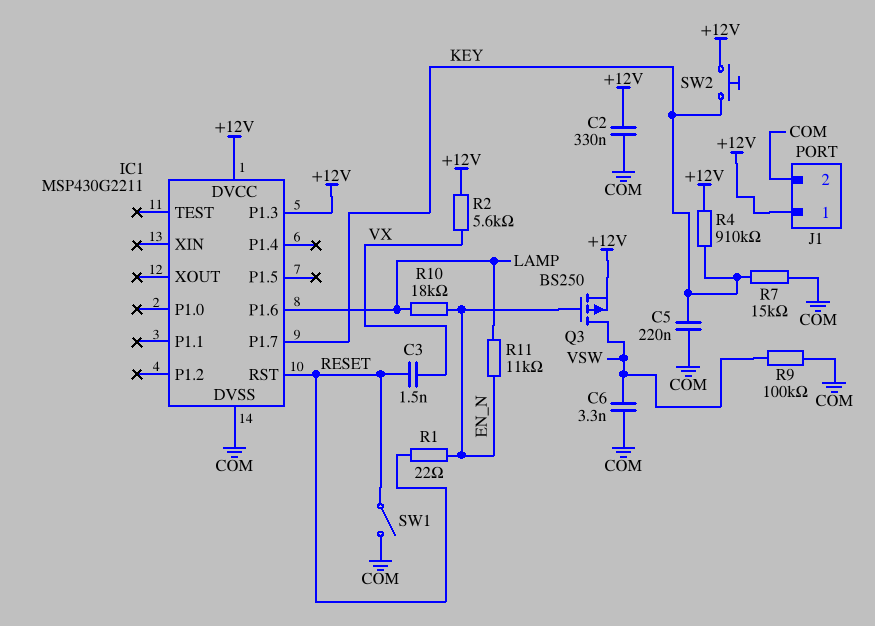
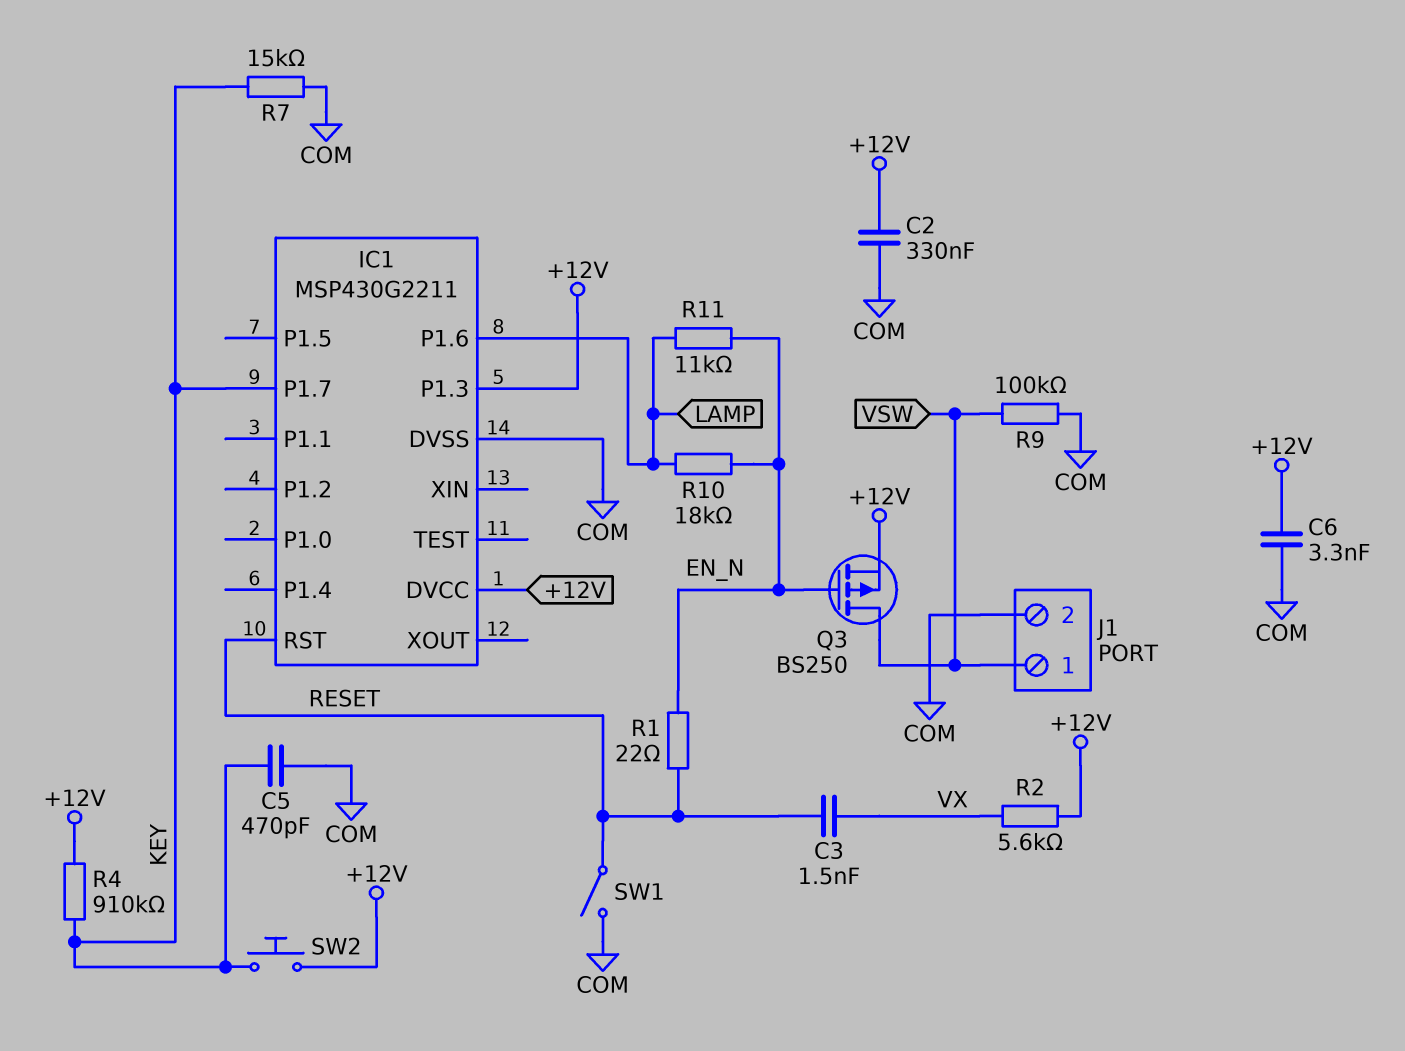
C5: 220nF (COM, KEY) -> 470pF (COM, KEY)
C6: 3.3nF (COM, VSW) -> 3.3nF (+12V, COM)
J1 pin 1: +12V -> VSW

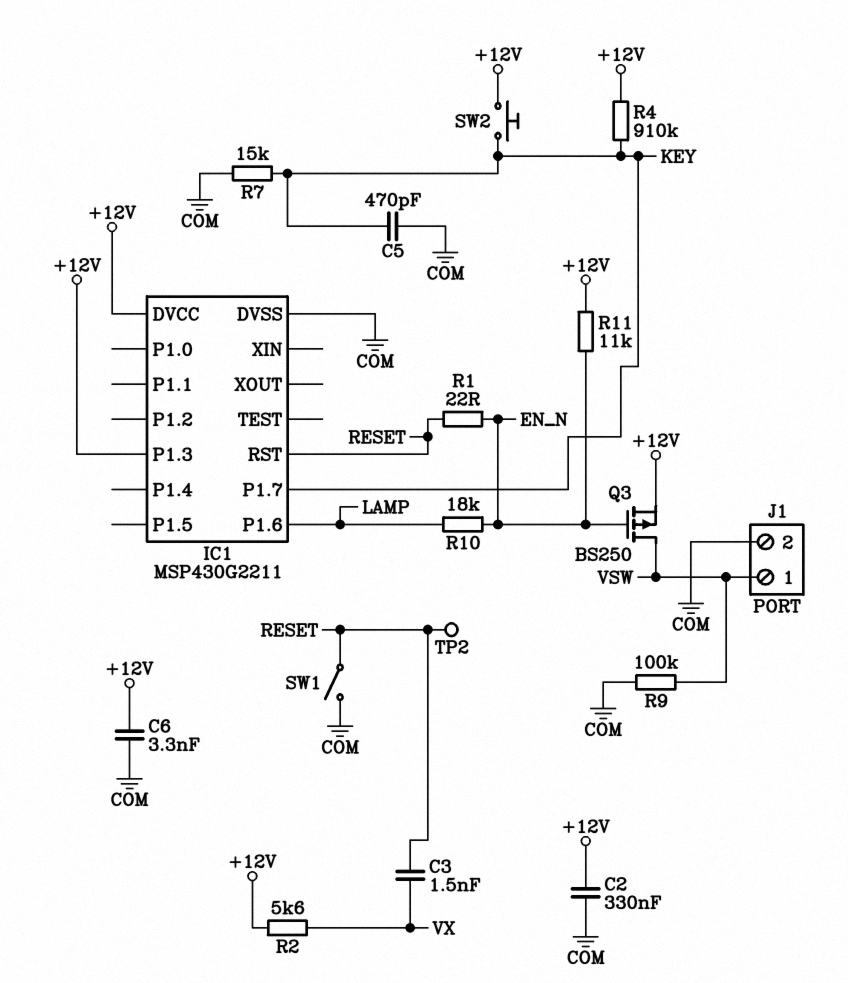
R11: 11k (EN_N, LAMP) -> 11k (+12V, EN_N)
TP2: none -> test point (RESET)

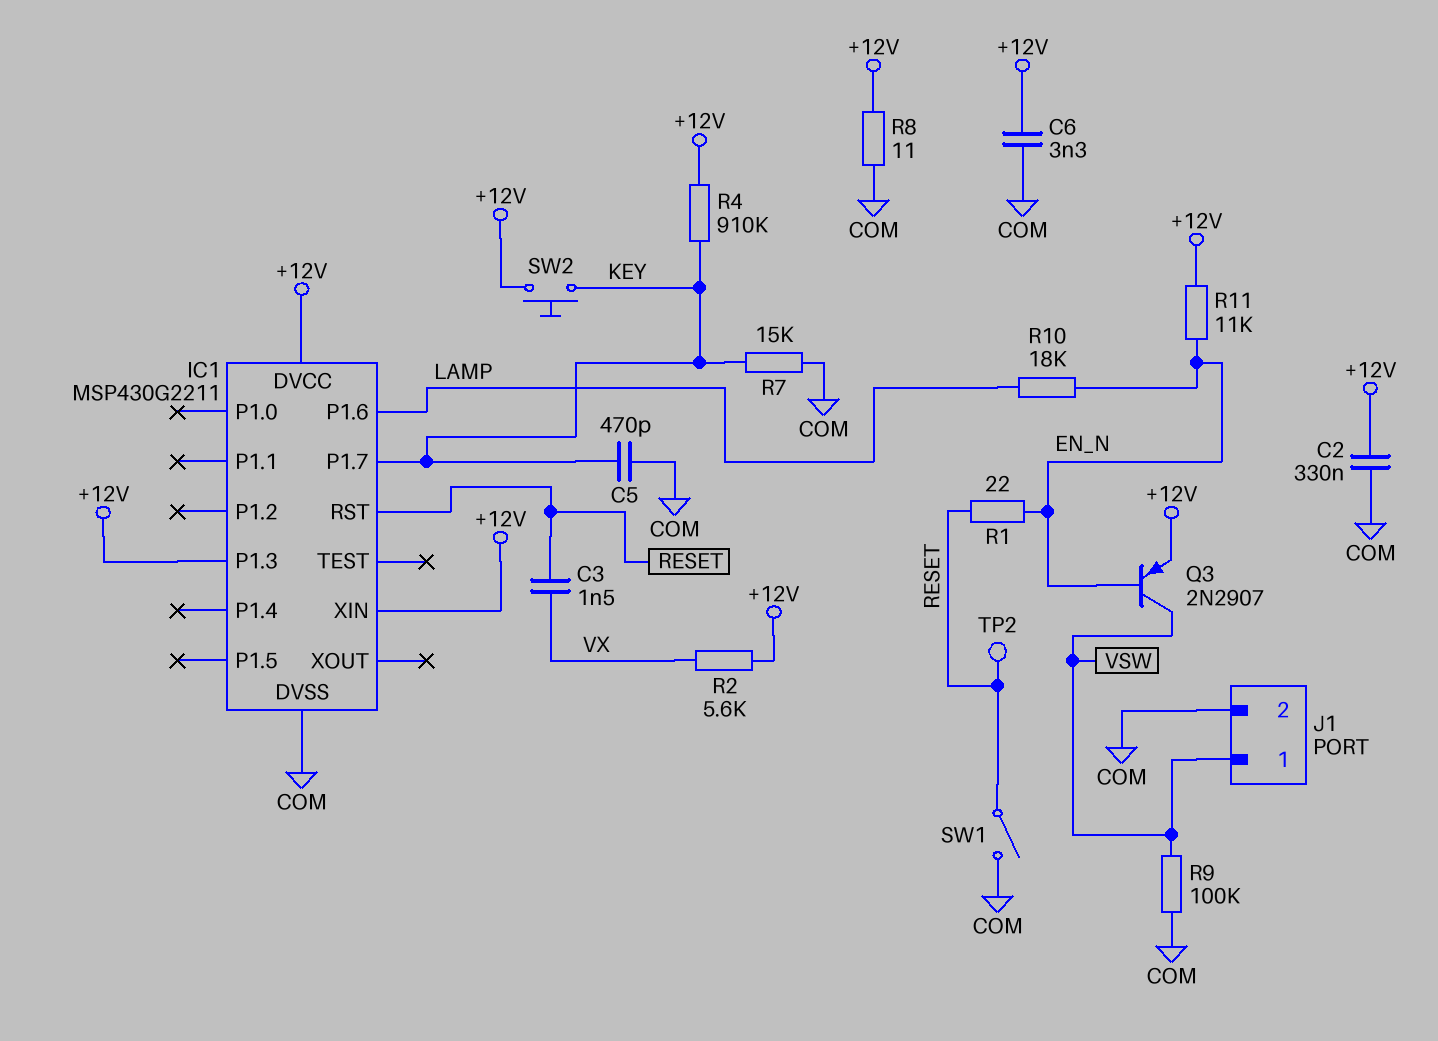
IC1 pin XIN: none -> +12V
Q3: PMOS BS250 (G EN_N, D VSW, S +12V) -> PNP 2N2907 (B EN_N, C VSW, E +12V)
R8: none -> 11 (+12V, COM)

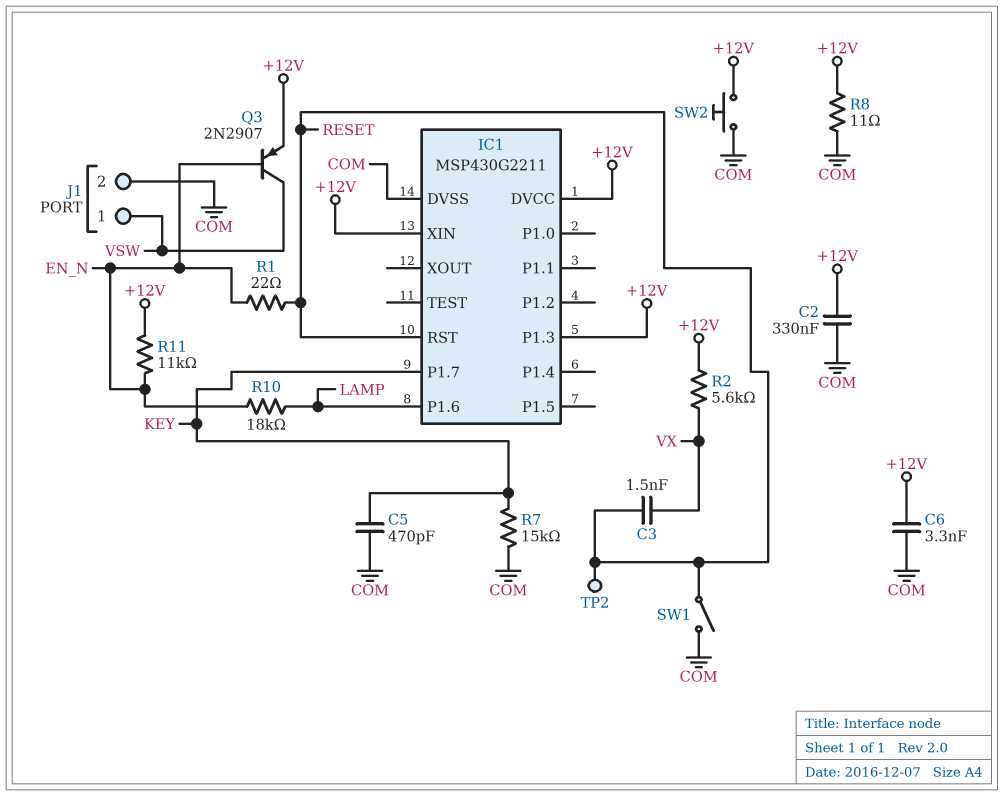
R4: 910k (+12V, KEY) -> none
R9: 100k (COM, VSW) -> none
SW2: button (+12V, KEY) -> button (+12V, COM)

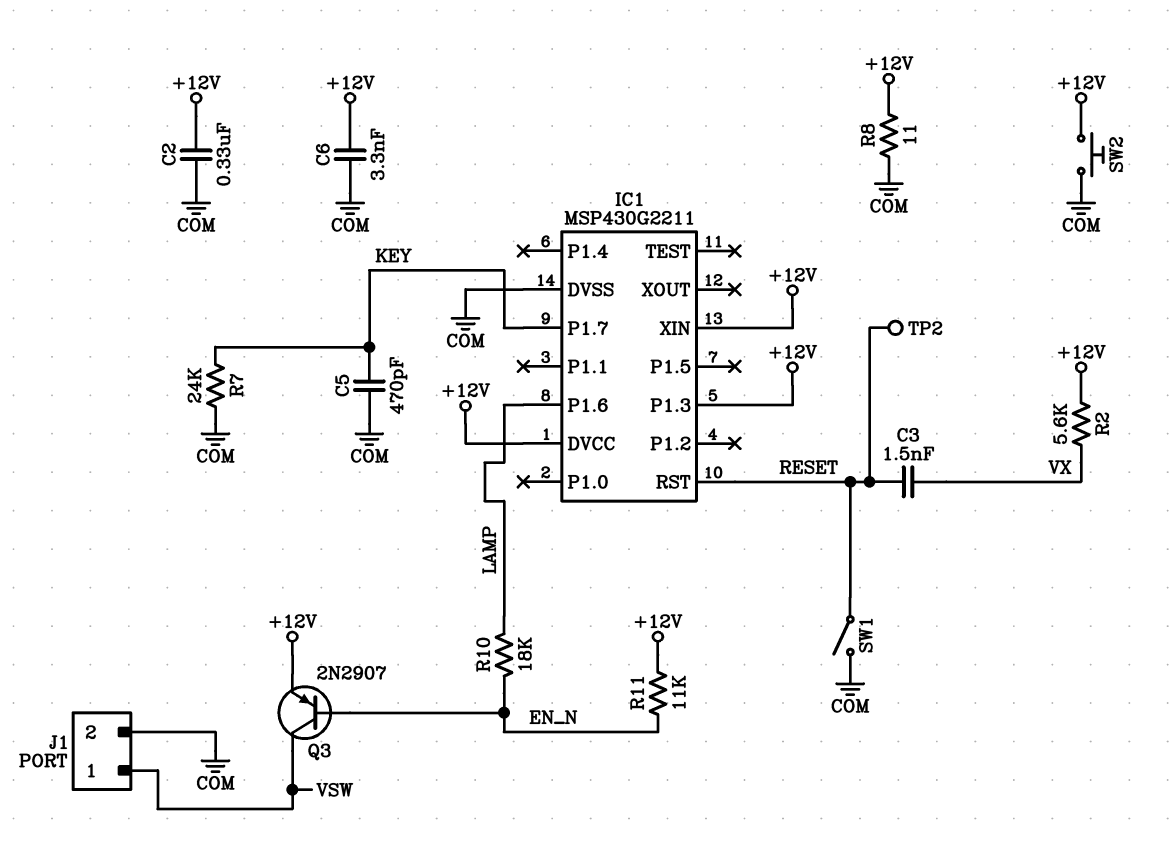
R1: 22 (EN_N, RESET) -> none
R7: 15k (COM, KEY) -> 24k (COM, KEY)

